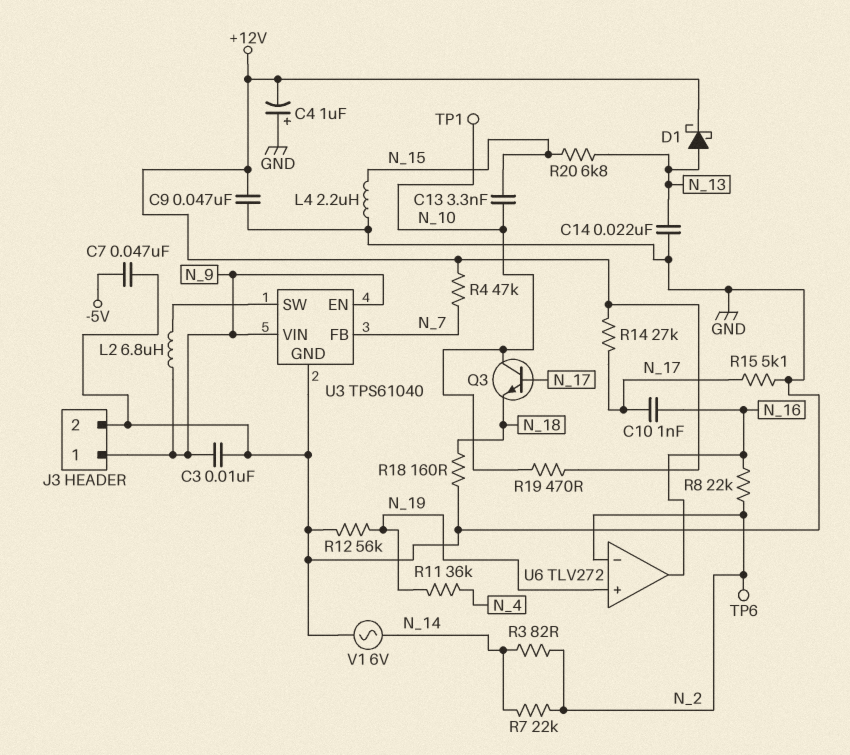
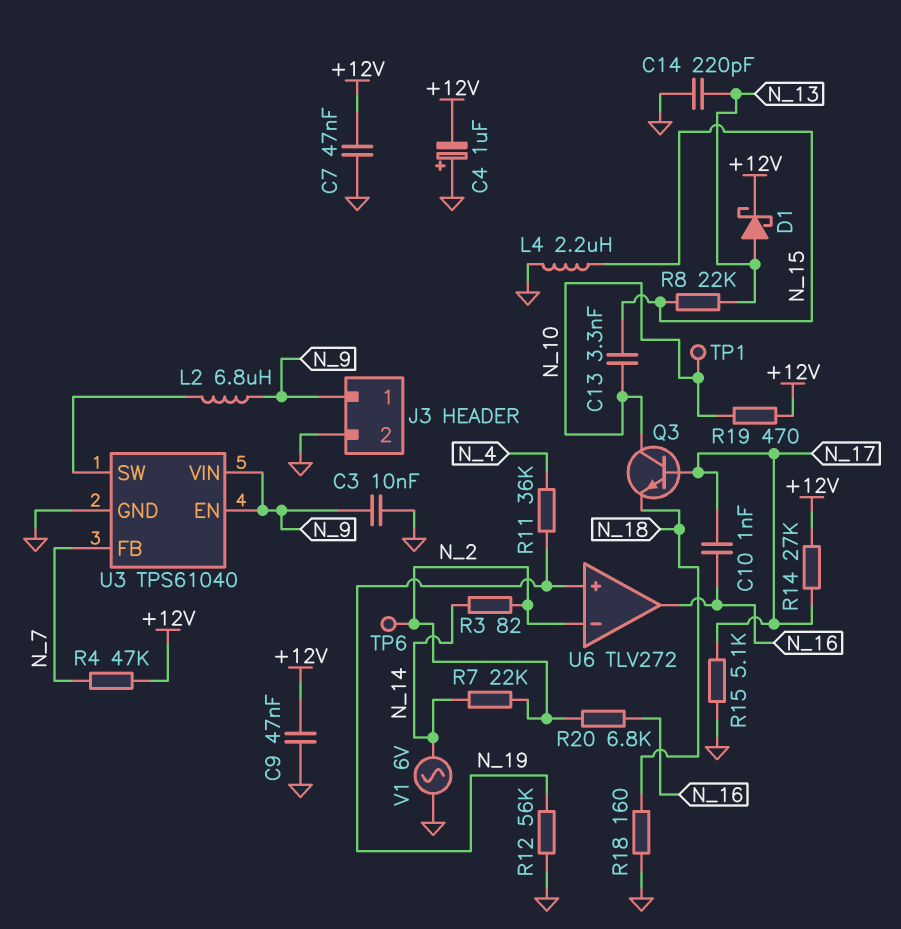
C7: 47nF (-5V, GND) -> 47nF (+12V, GND)
C14: 22nF (GND, N_13) -> 220pF (GND, N_13)
R8: 22k (N_2, N_16) -> 22k (N_13, N_15)
R20: 6.8k (N_13, N_15) -> 6.8k (N_2, N_16)

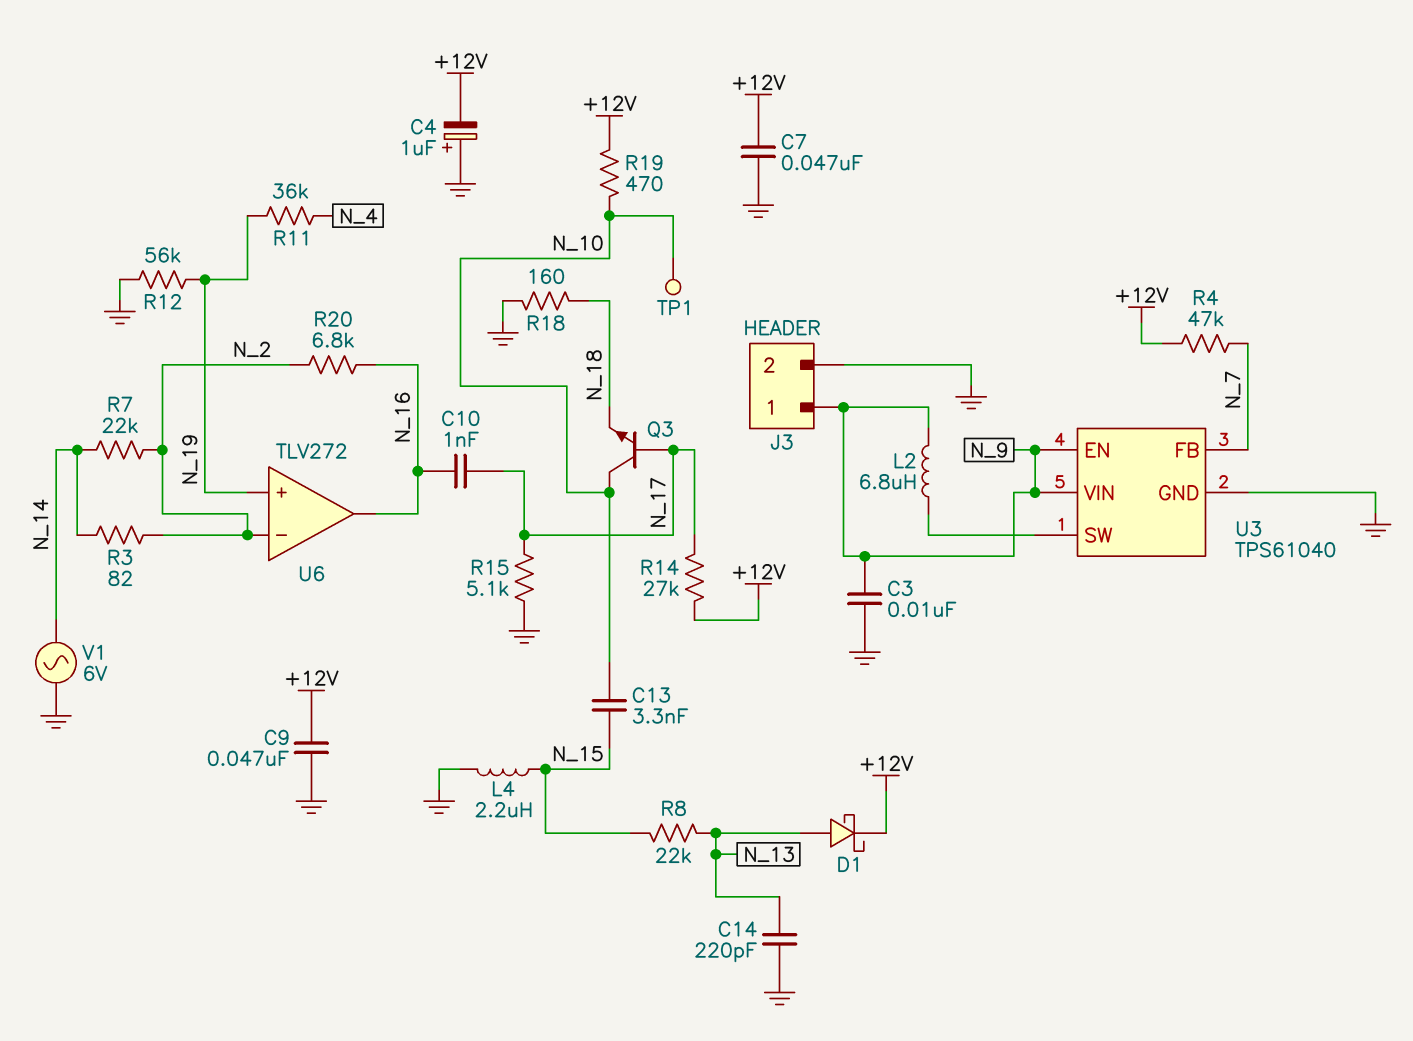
TP6: test point (N_2) -> none

